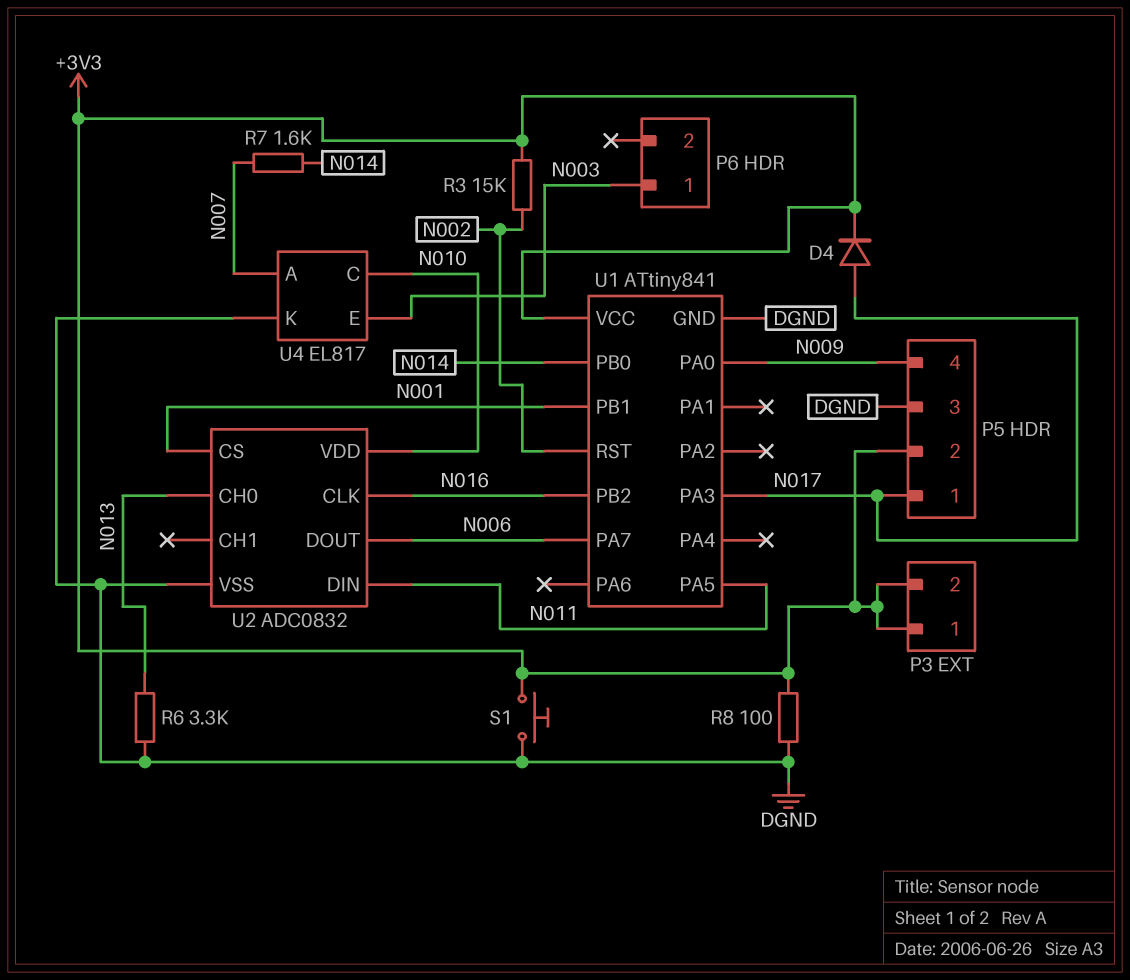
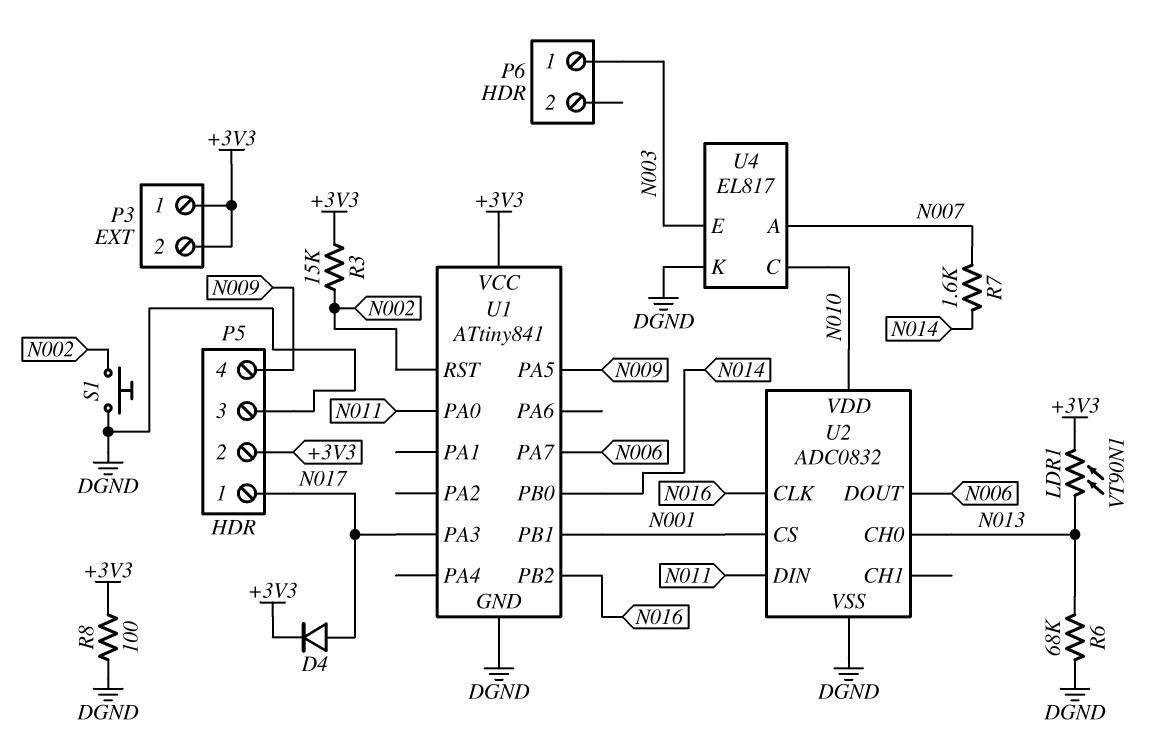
LDR1: none -> VT90N1 (+3V3, N013)
R6: 3.3k (DGND, N013) -> 68k (DGND, N013)
S1: button (+3V3, DGND) -> button (DGND, N002)
U1 pin PA0: N009 -> N011
U1 pin PA5: N011 -> N009

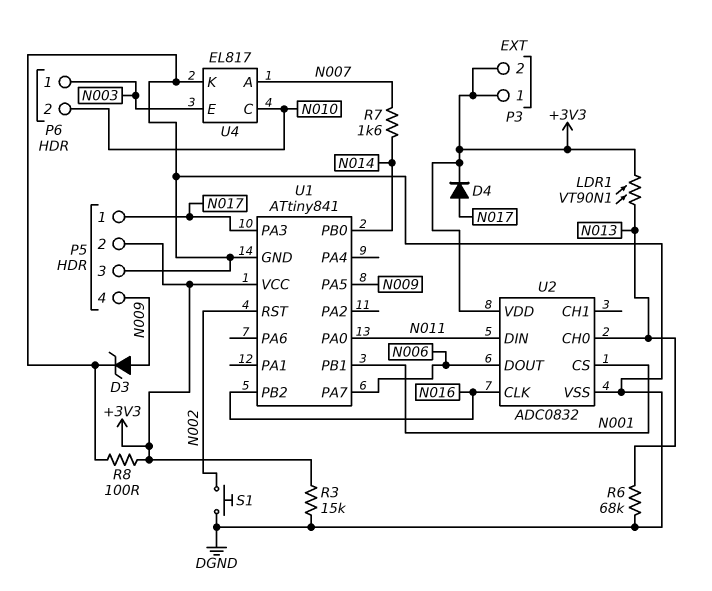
D3: none -> zener (A N009, K DGND)
P6 pin 2: none -> N010
R3: 15k (+3V3, N002) -> 15k (+3V3, DGND)
U2 pin VDD: N010 -> +3V3

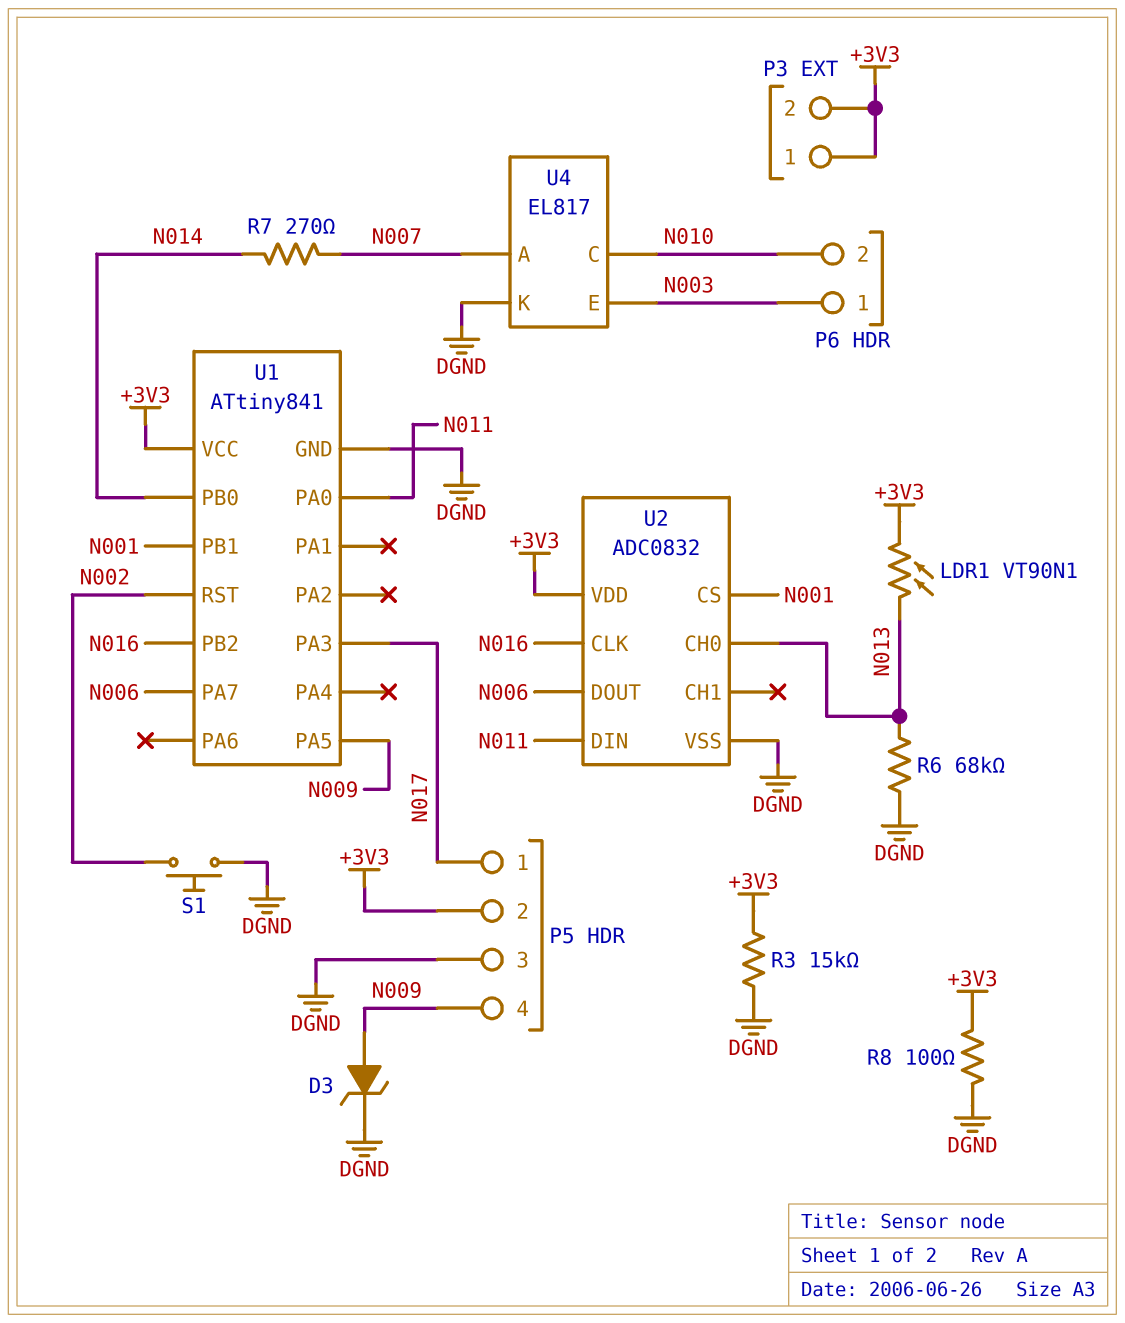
D4: diode (A N017, K +3V3) -> none
R7: 1.6k (N007, N014) -> 270 (N007, N014)

